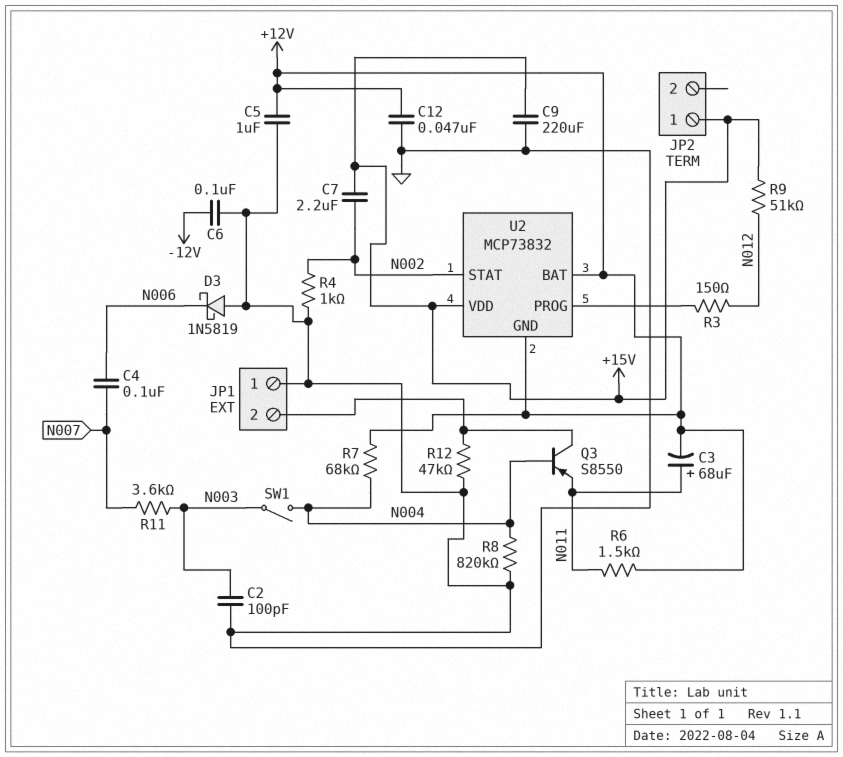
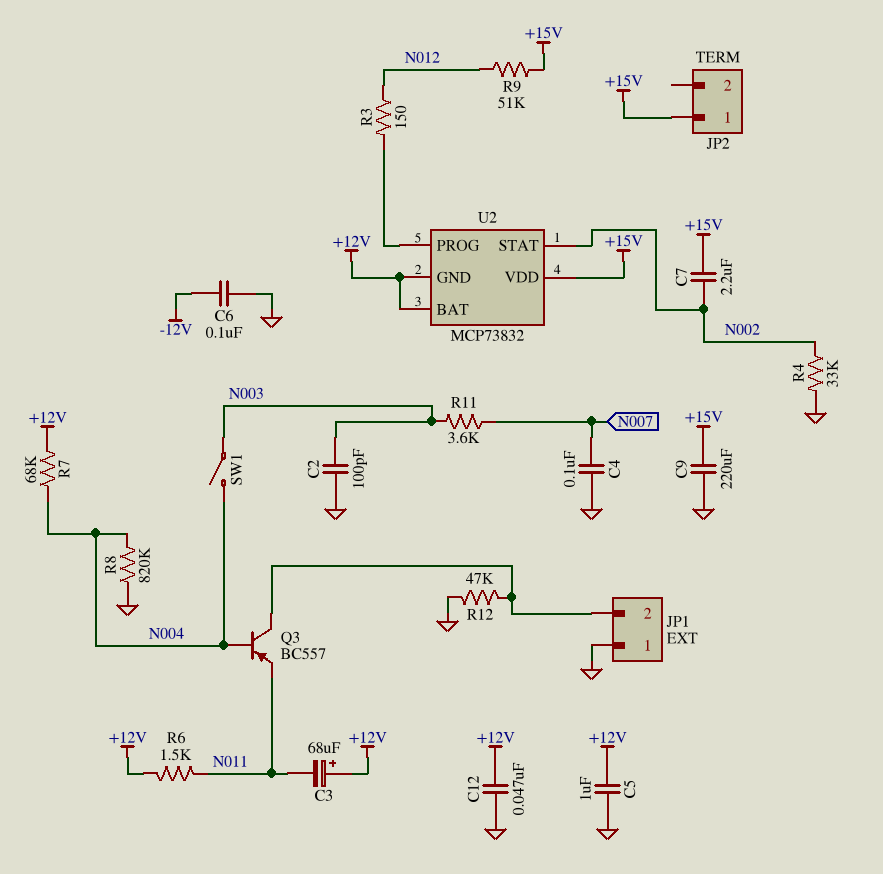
C3: 68uF (plus N011, minus +12V) -> 68uF (plus +12V, minus N011)
C4: 100nF (N006, N007) -> 100nF (GND, N007)
D3: schottky 1N5819 (A GND, K N006) -> none
Q3: PNP S8550 (B N004, C JP1/2, E N011) -> PNP BC557 (B N004, C JP1/2, E N011)
R4: 1k (GND, N002) -> 33k (GND, N002)

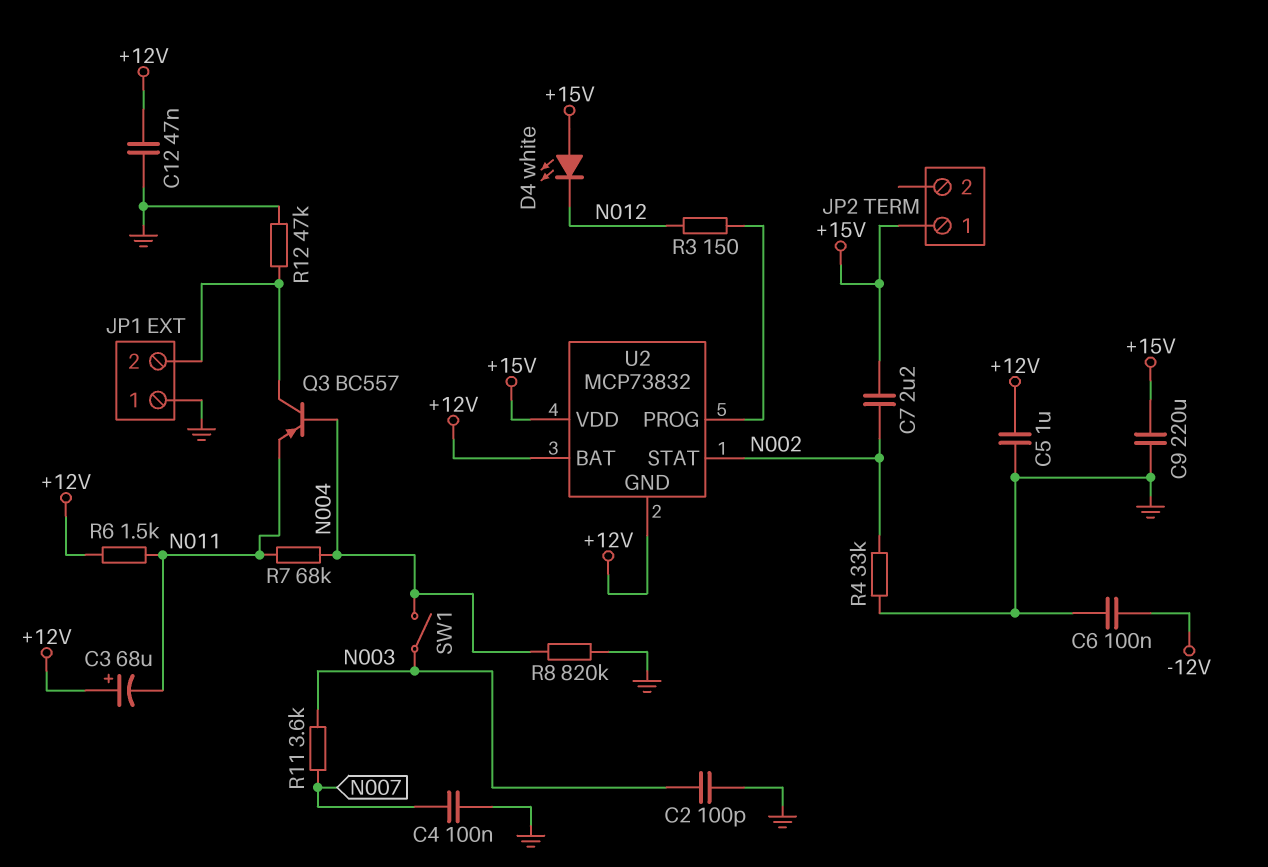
D4: none -> LED white (A +15V, K N012)
R7: 68k (+12V, N004) -> 68k (N004, N011)
R9: 51k (+15V, N012) -> none

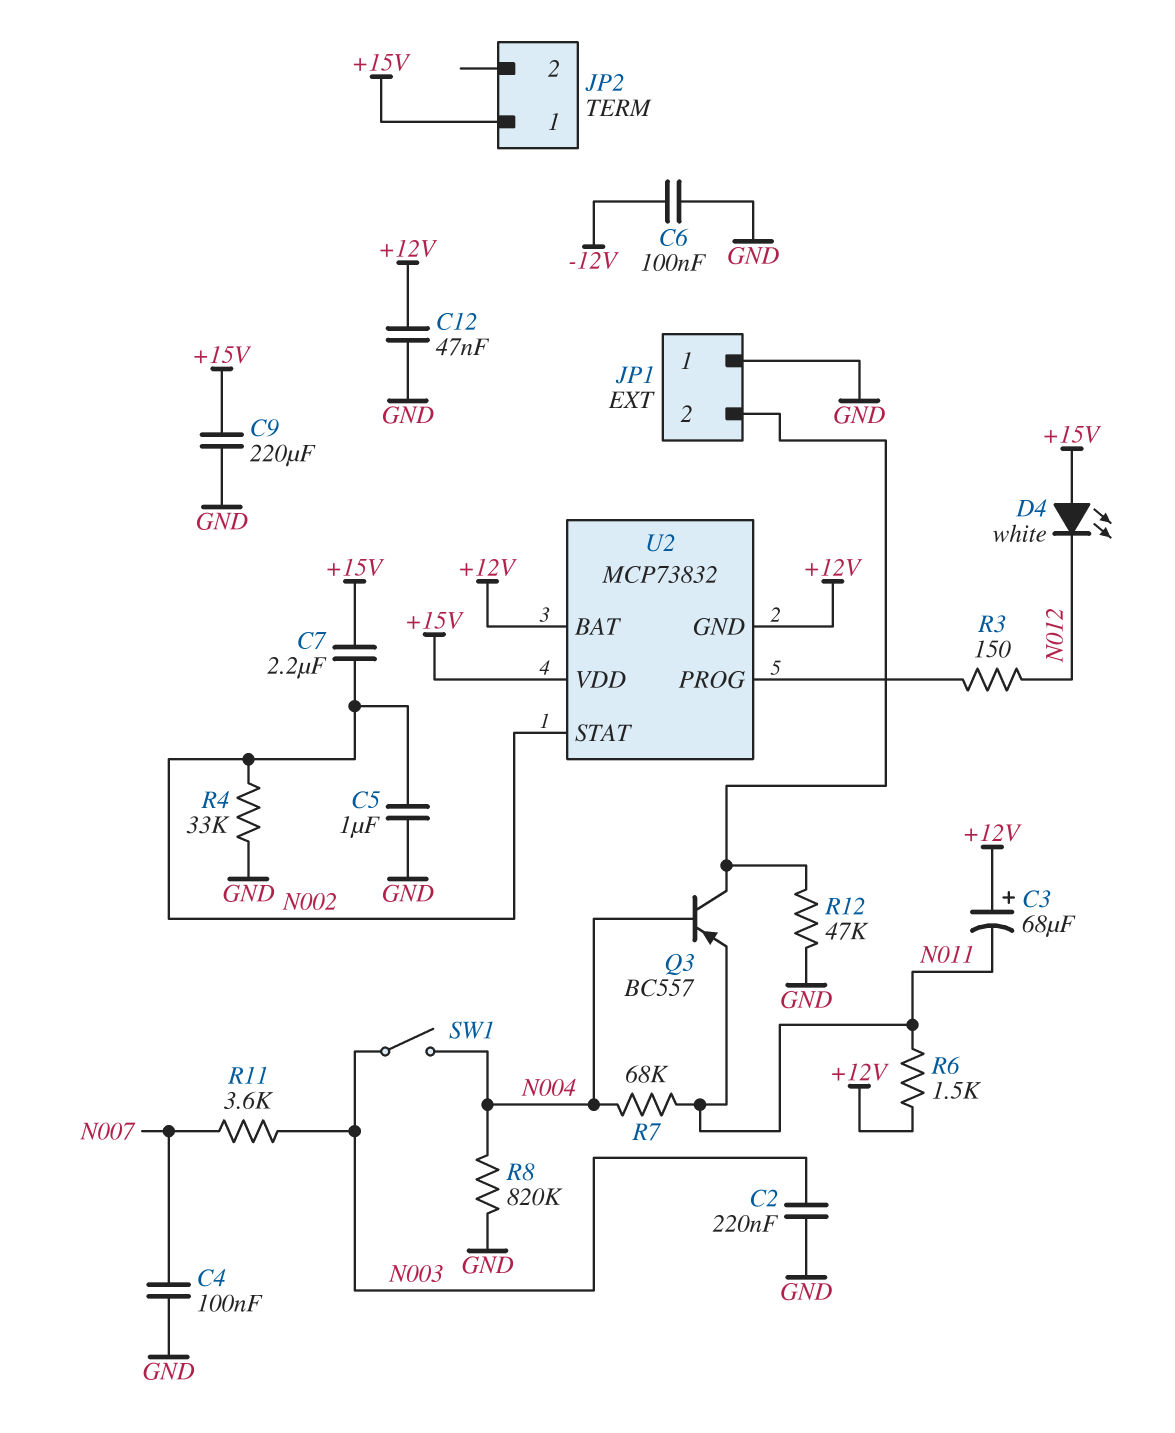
C2: 100pF (GND, N003) -> 220nF (GND, N003)
C5: 1uF (+12V, GND) -> 1uF (GND, N002)

